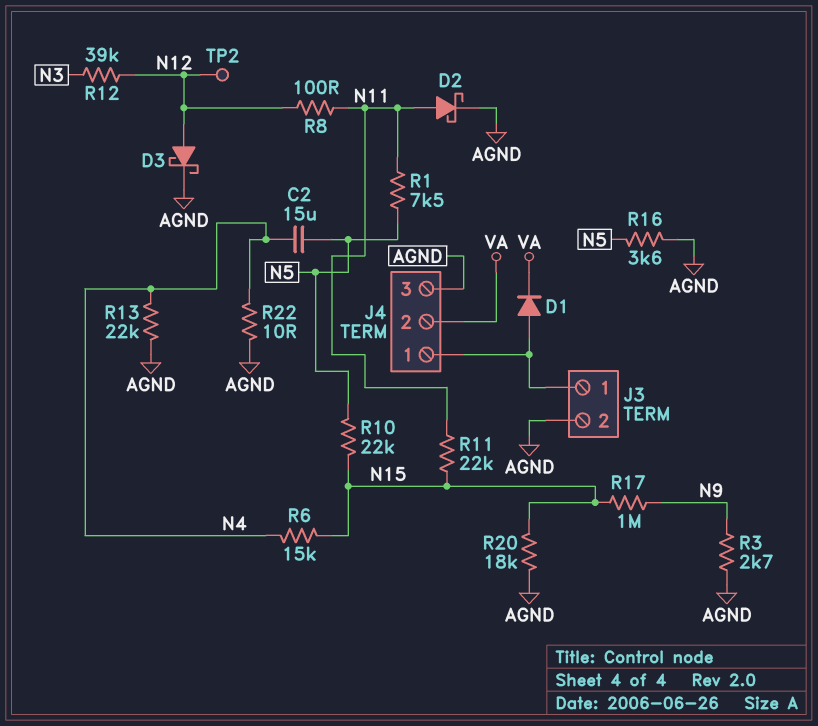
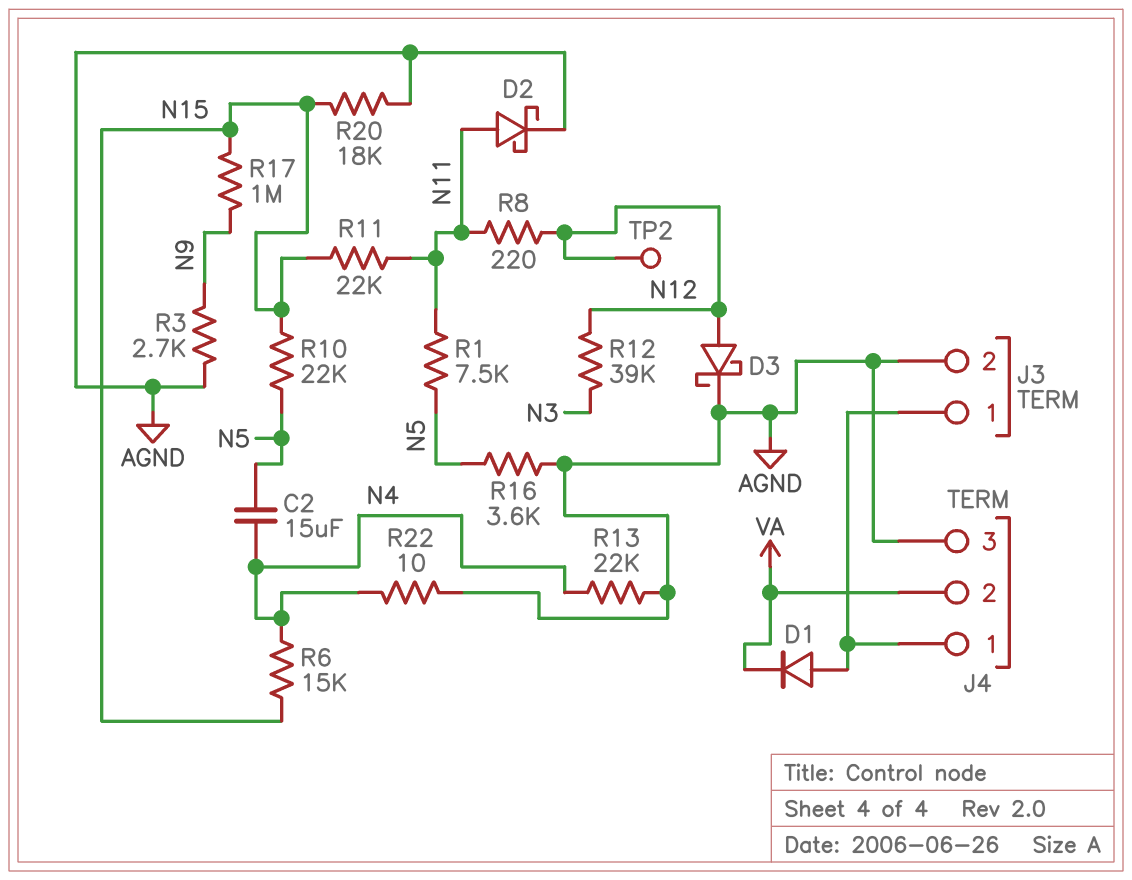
R8: 100 (N11, N12) -> 220 (N11, N12)

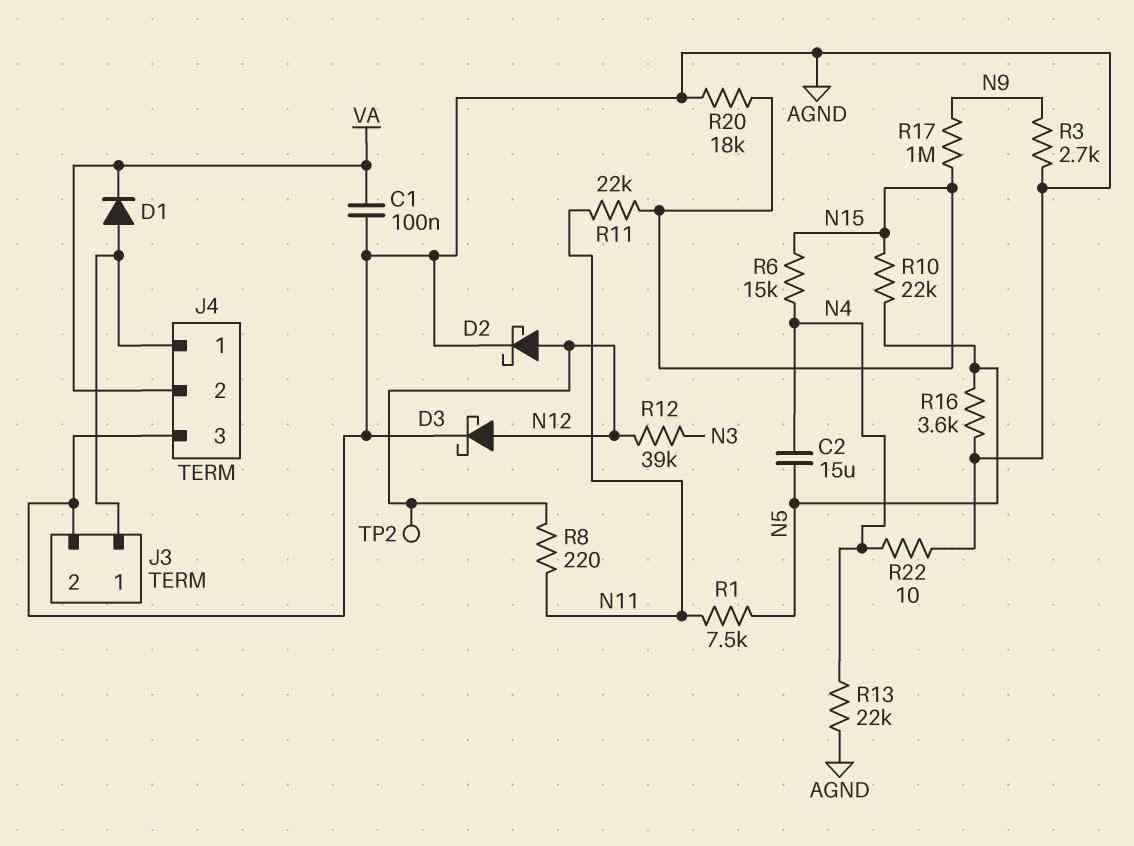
C1: none -> 100nF (AGND, VA)
D2: schottky (A N11, K AGND) -> schottky (A N12, K AGND)

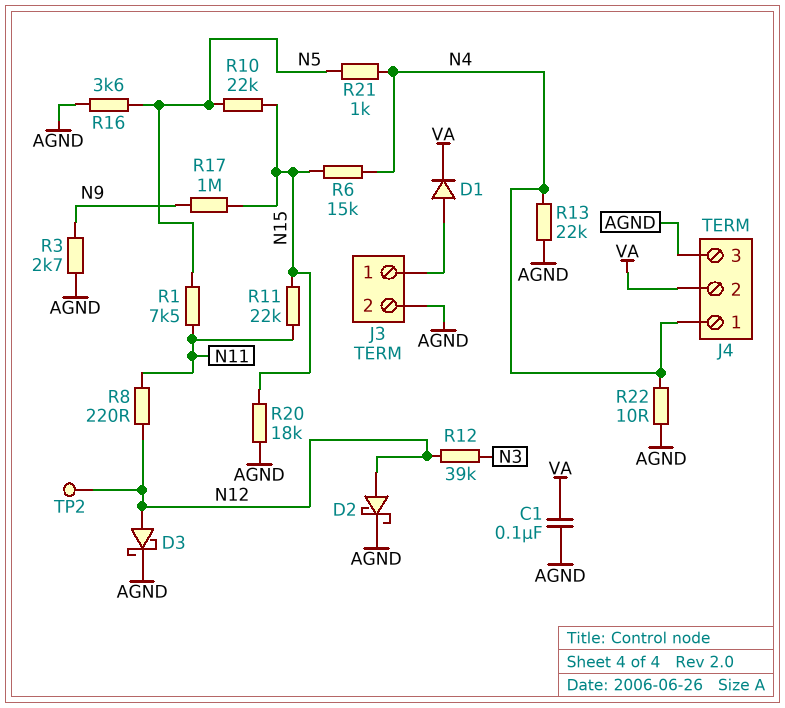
C2: 15uF (N4, N5) -> none
J4 pin 1: J3/1 -> N4
R21: none -> 1k (N4, N5)

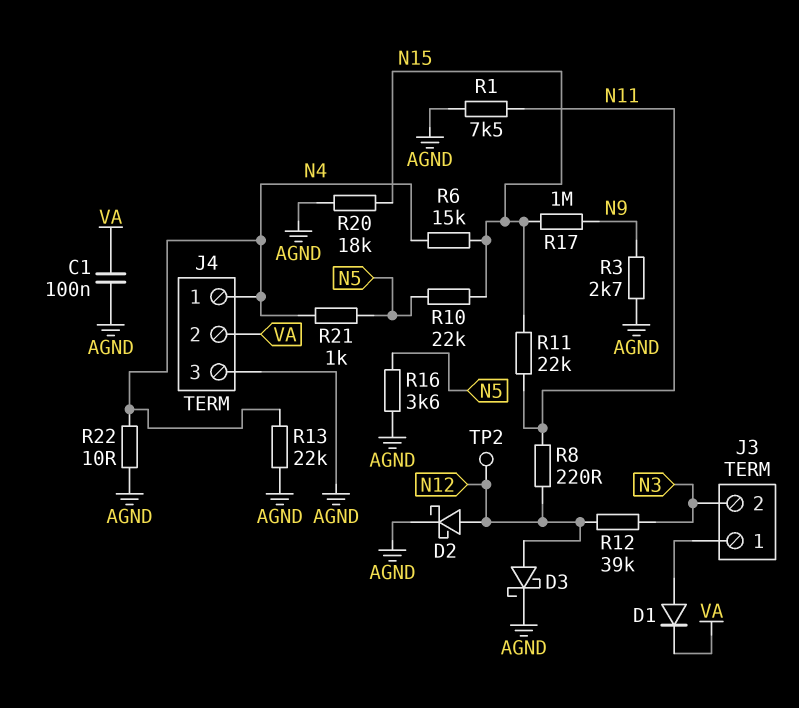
J3 pin 2: AGND -> N3
R1: 7.5k (N5, N11) -> 7.5k (AGND, N11)

